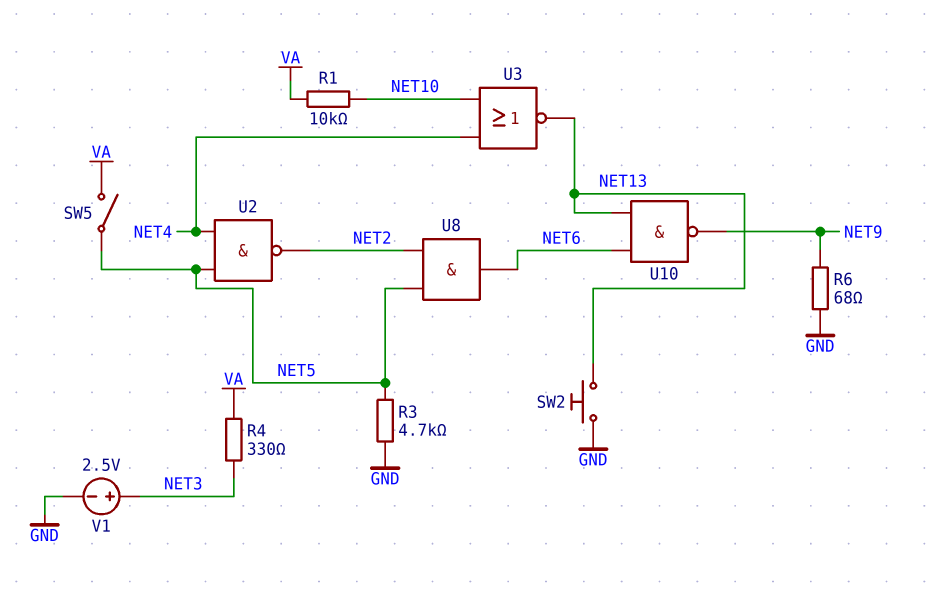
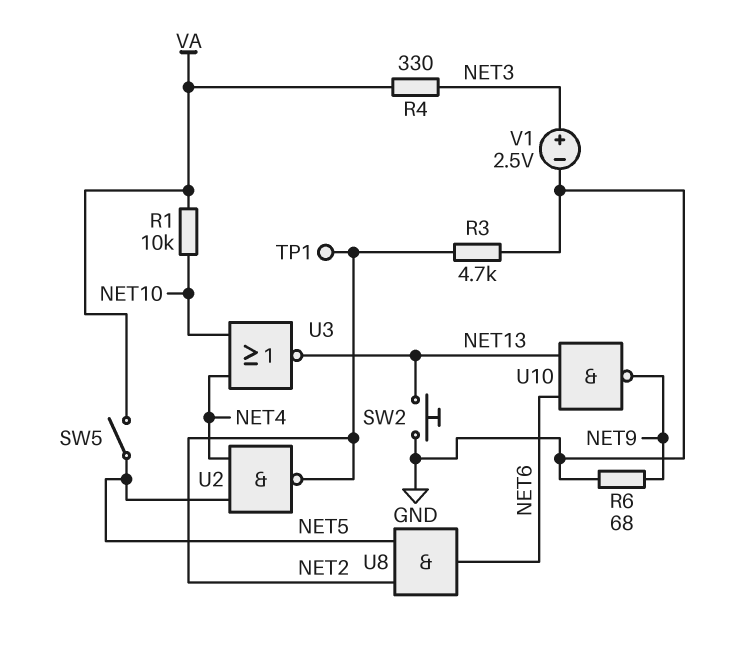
R3: 4.7k (GND, NET5) -> 4.7k (GND, NET2)
TP1: none -> test point (NET2)

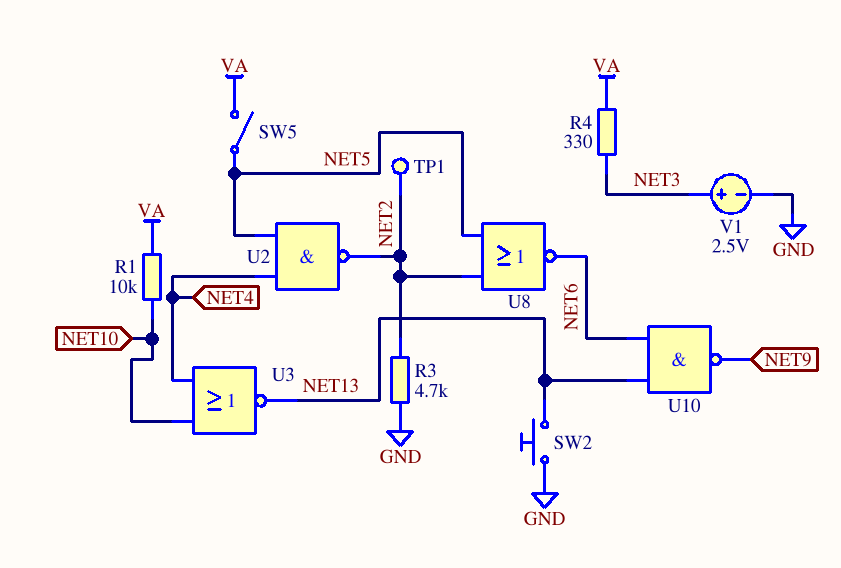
R6: 68 (GND, NET9) -> none
U8: AND (in NET2, in NET5, out NET6) -> NOR (in NET2, in NET5, out NET6)

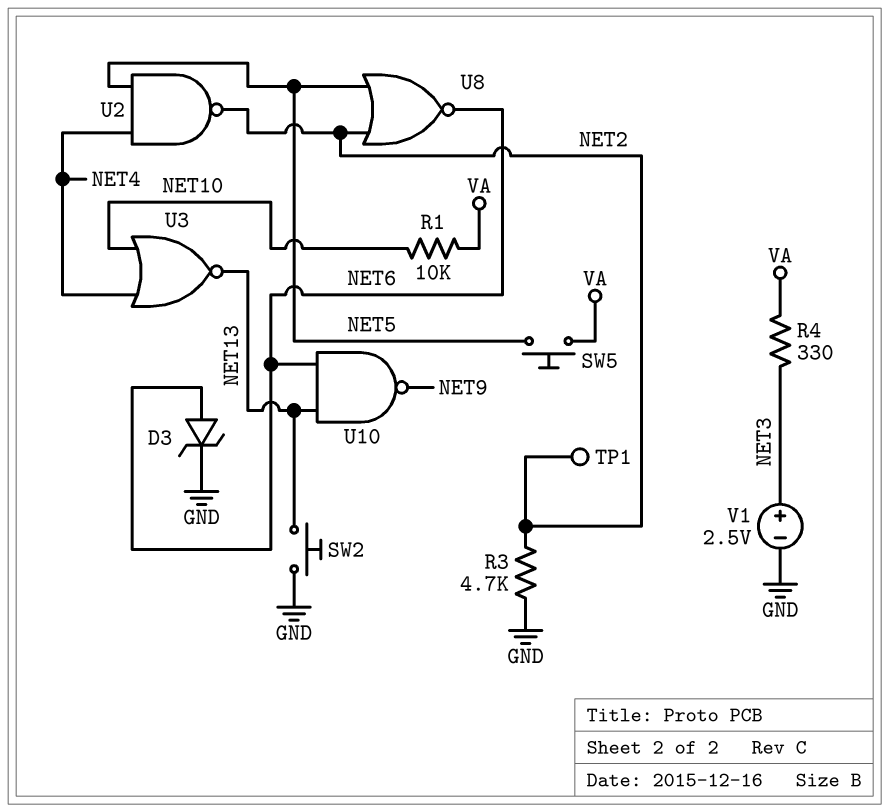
D3: none -> zener (A NET6, K GND)
SW5: switch (NET5, VA) -> button (NET5, VA)

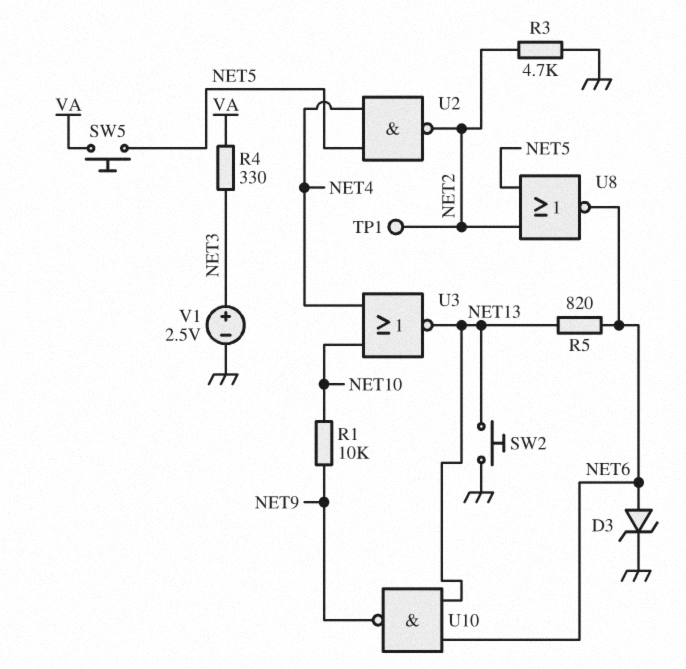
R1: 10k (NET10, VA) -> 10k (NET9, NET10)
R5: none -> 820 (NET6, NET13)

